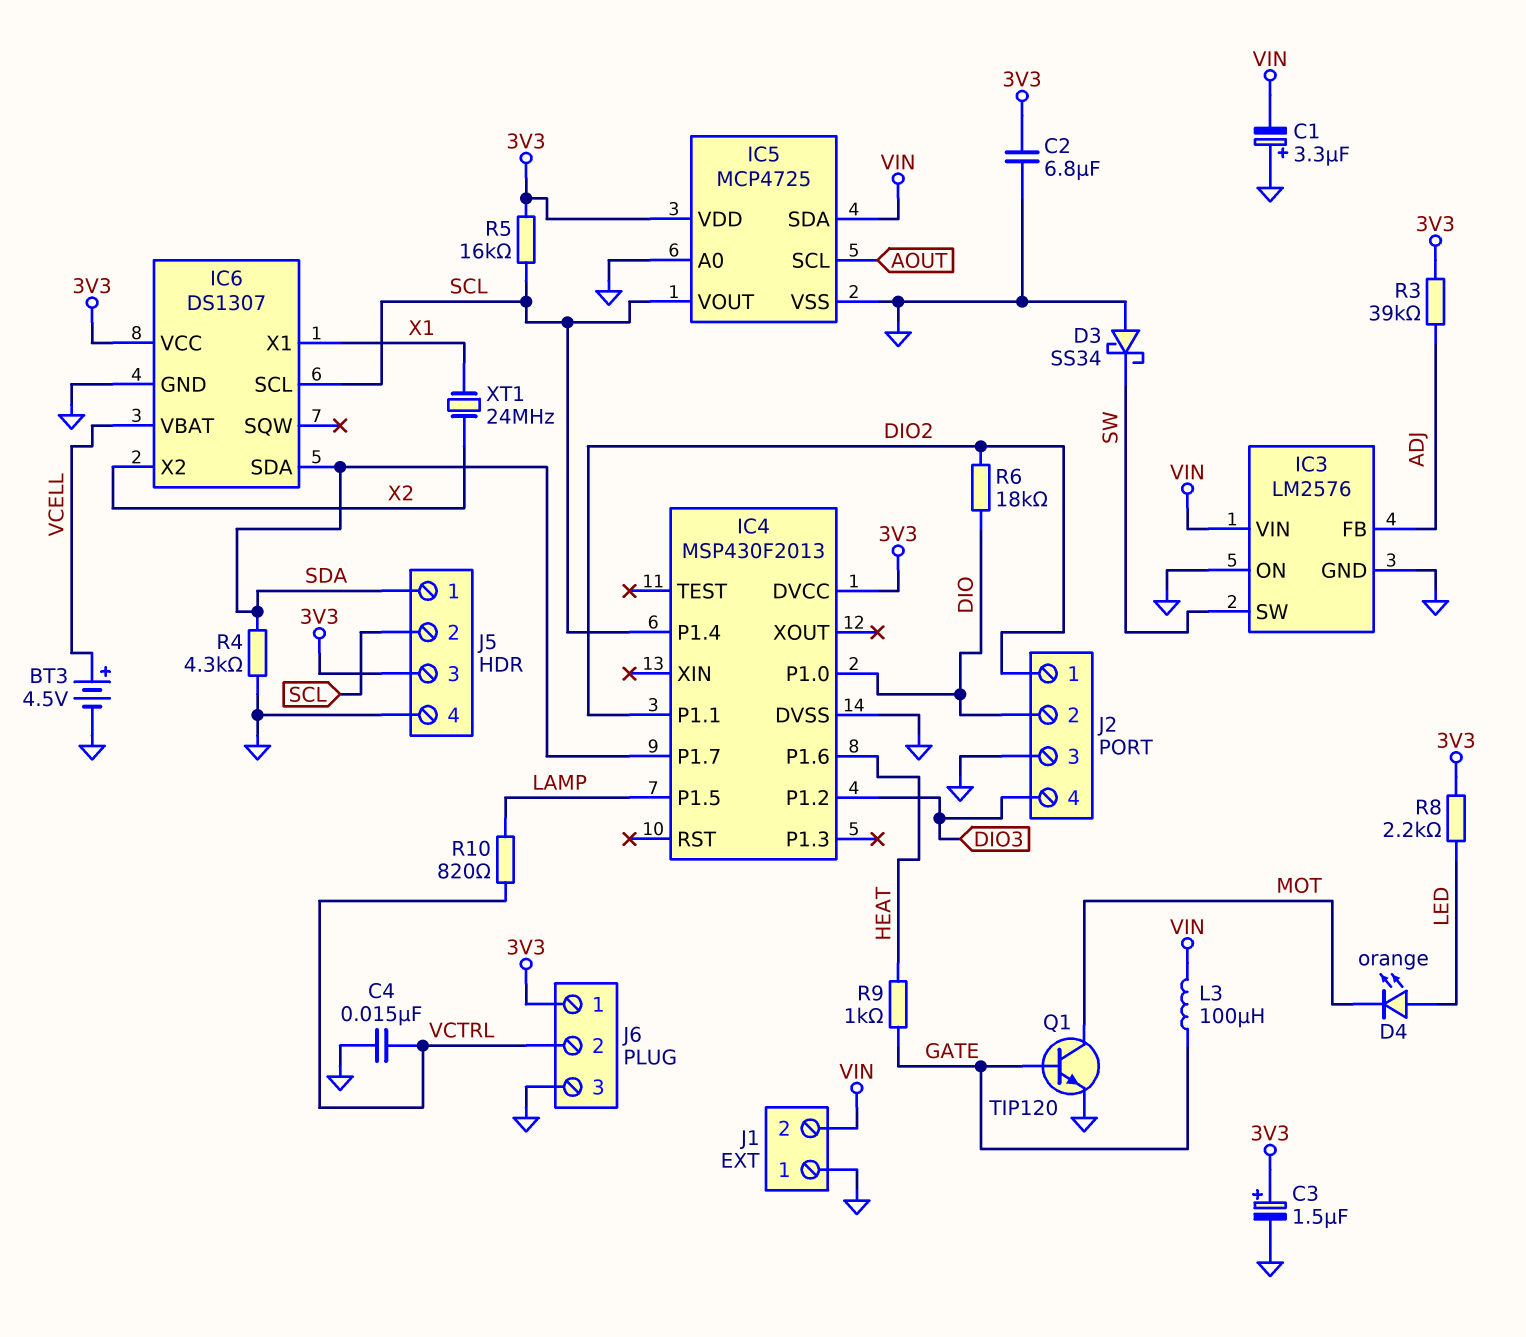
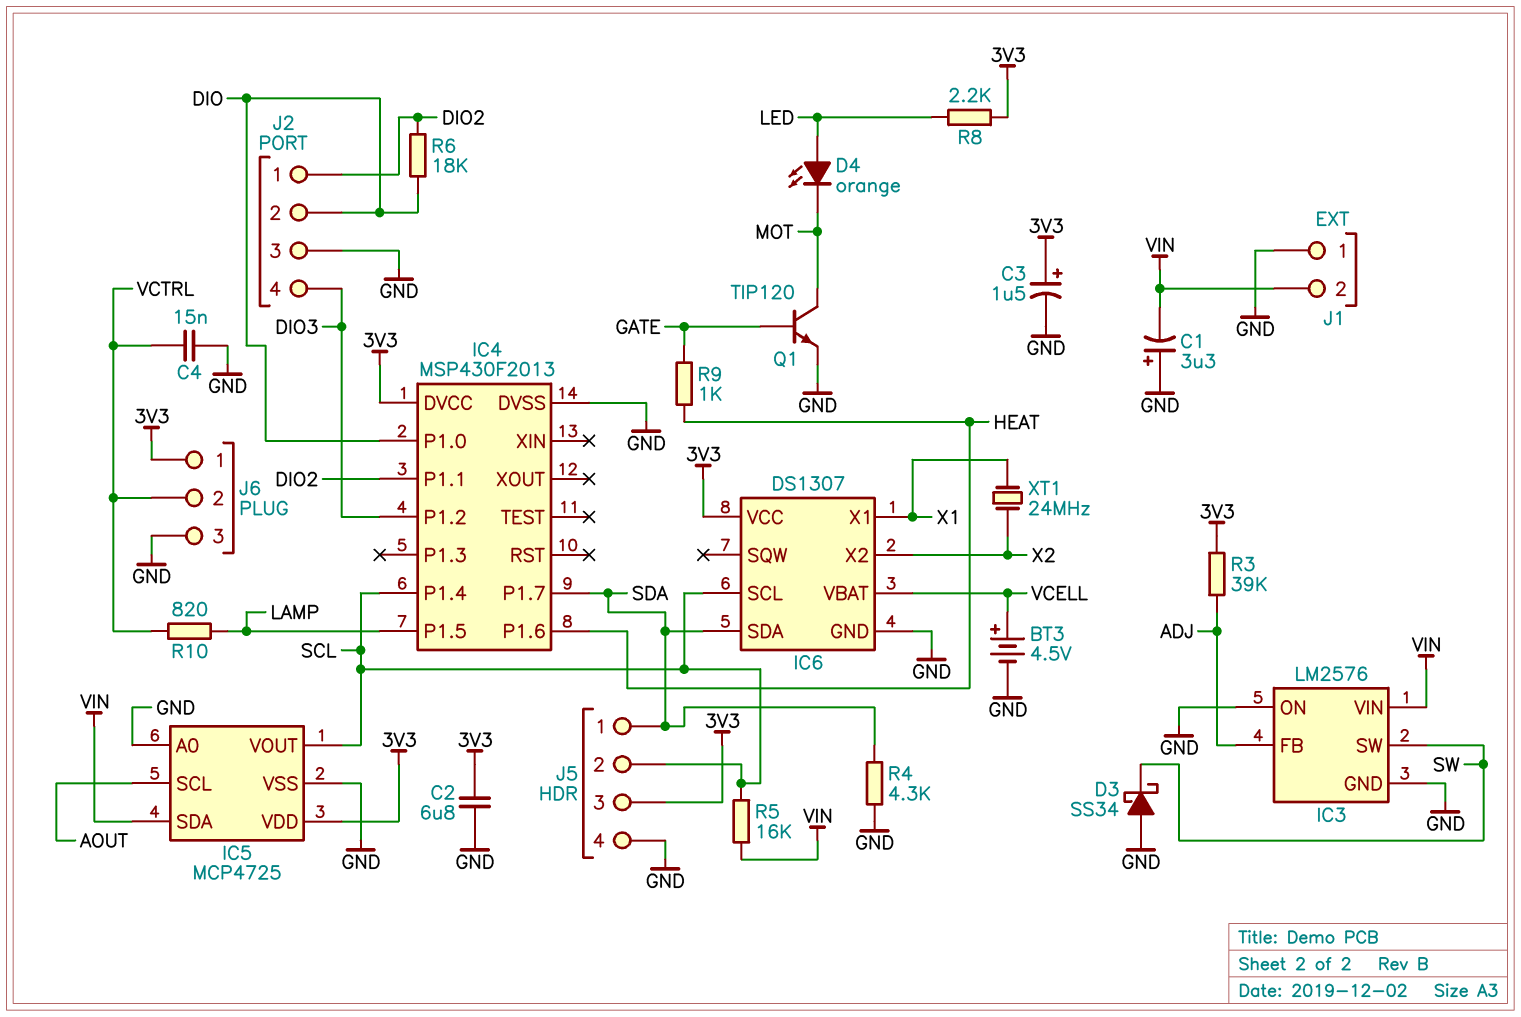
L3: 100uH (GATE, VIN) -> none
R5: 16k (3V3, SCL) -> 16k (SCL, VIN)

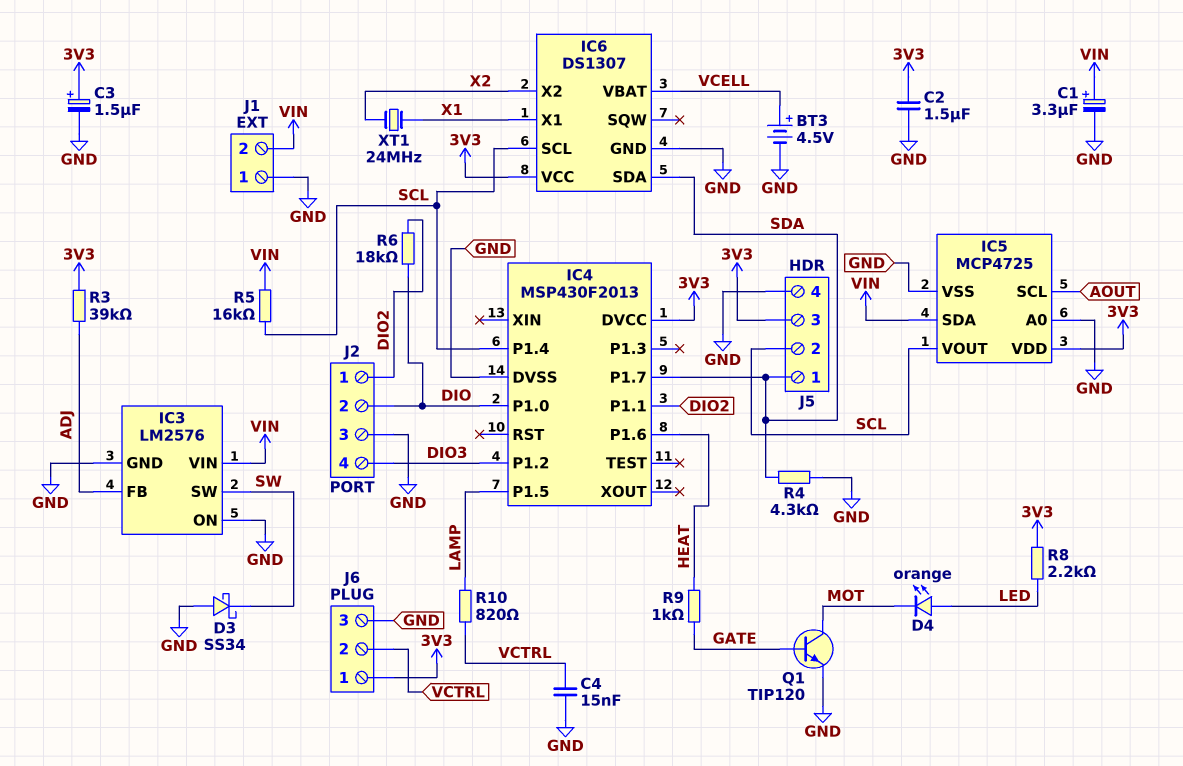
C1: 3.3uF (plus GND, minus VIN) -> 3.3uF (plus VIN, minus GND)
C2: 6.8uF (3V3, GND) -> 1.5uF (3V3, GND)

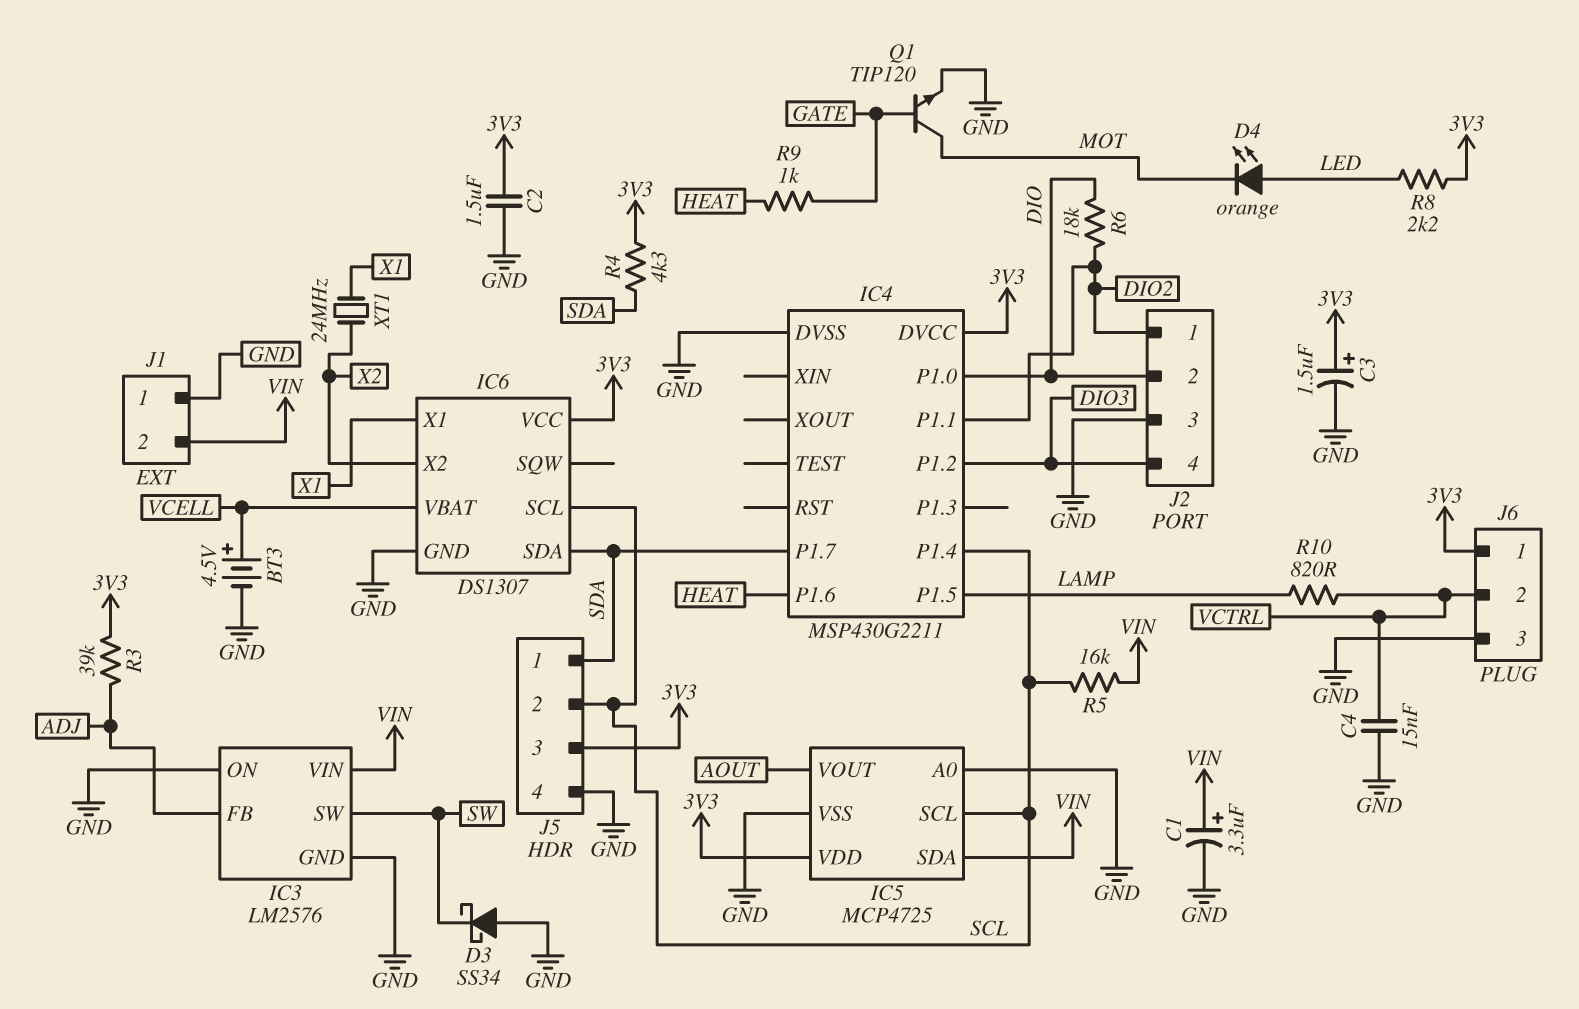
IC4: MSP430F2013 -> MSP430G2211
IC5 pin SCL: AOUT -> SCL
IC5 pin VOUT: SCL -> AOUT
R4: 4.3k (GND, SDA) -> 4.3k (3V3, SDA)

